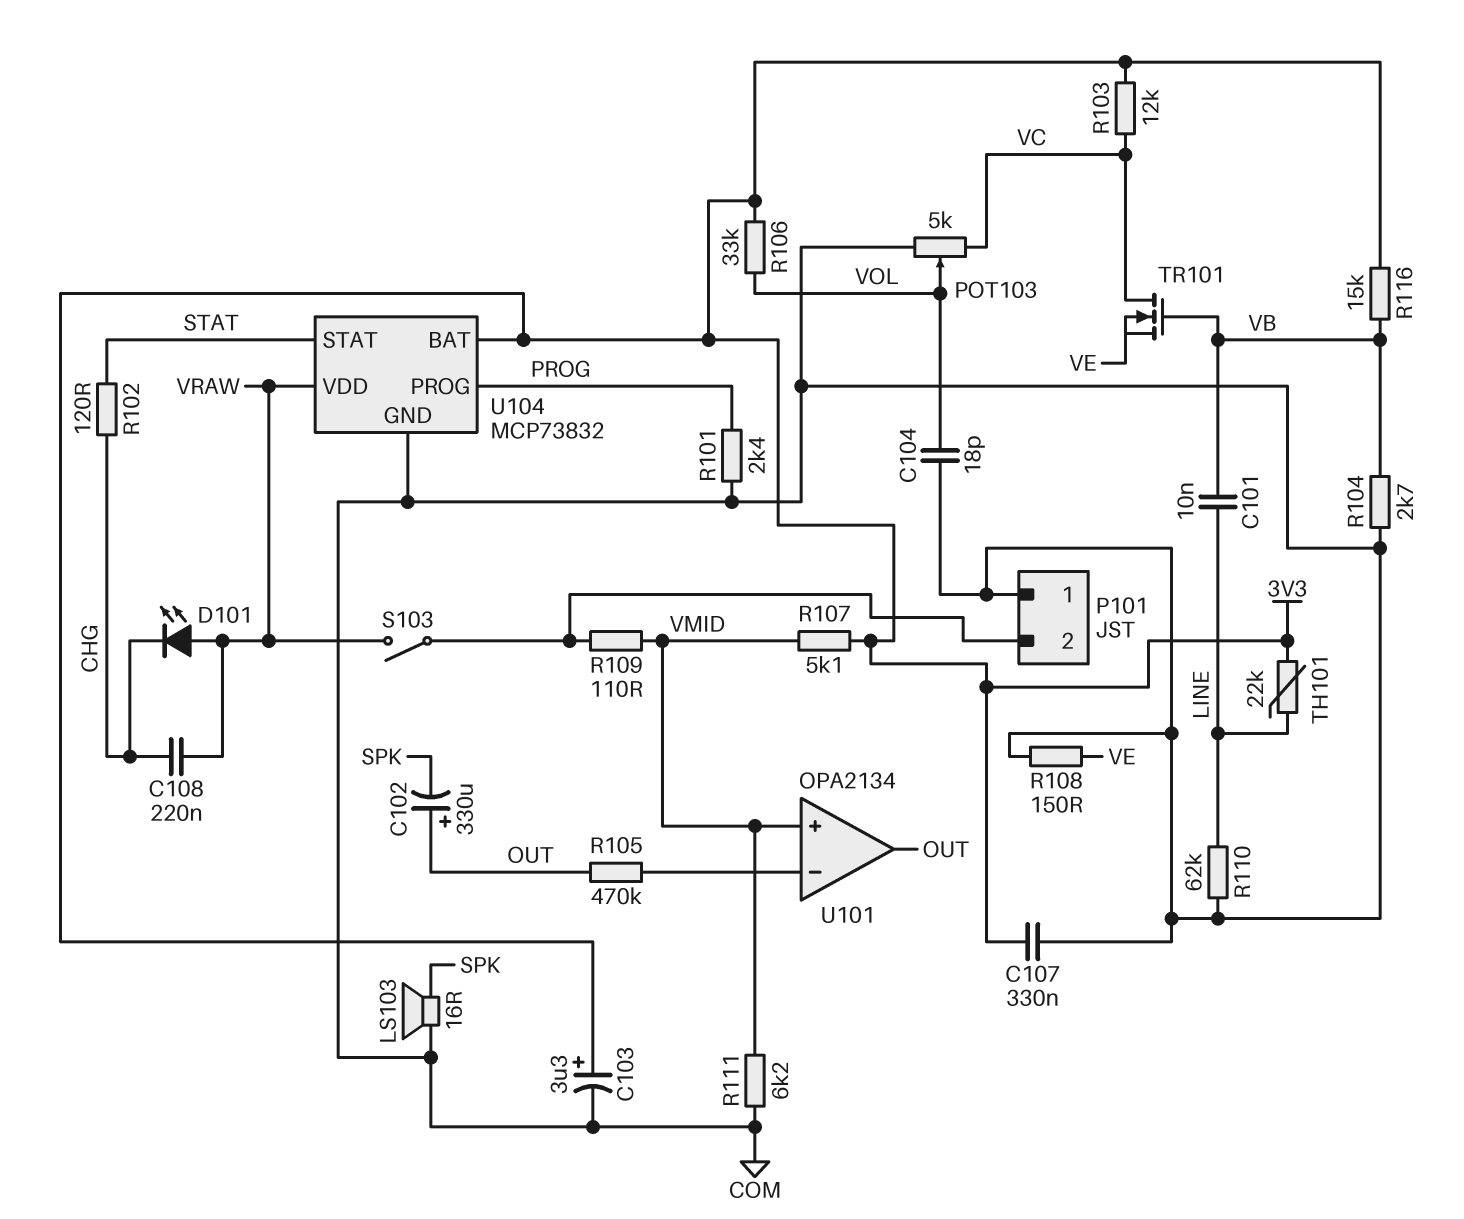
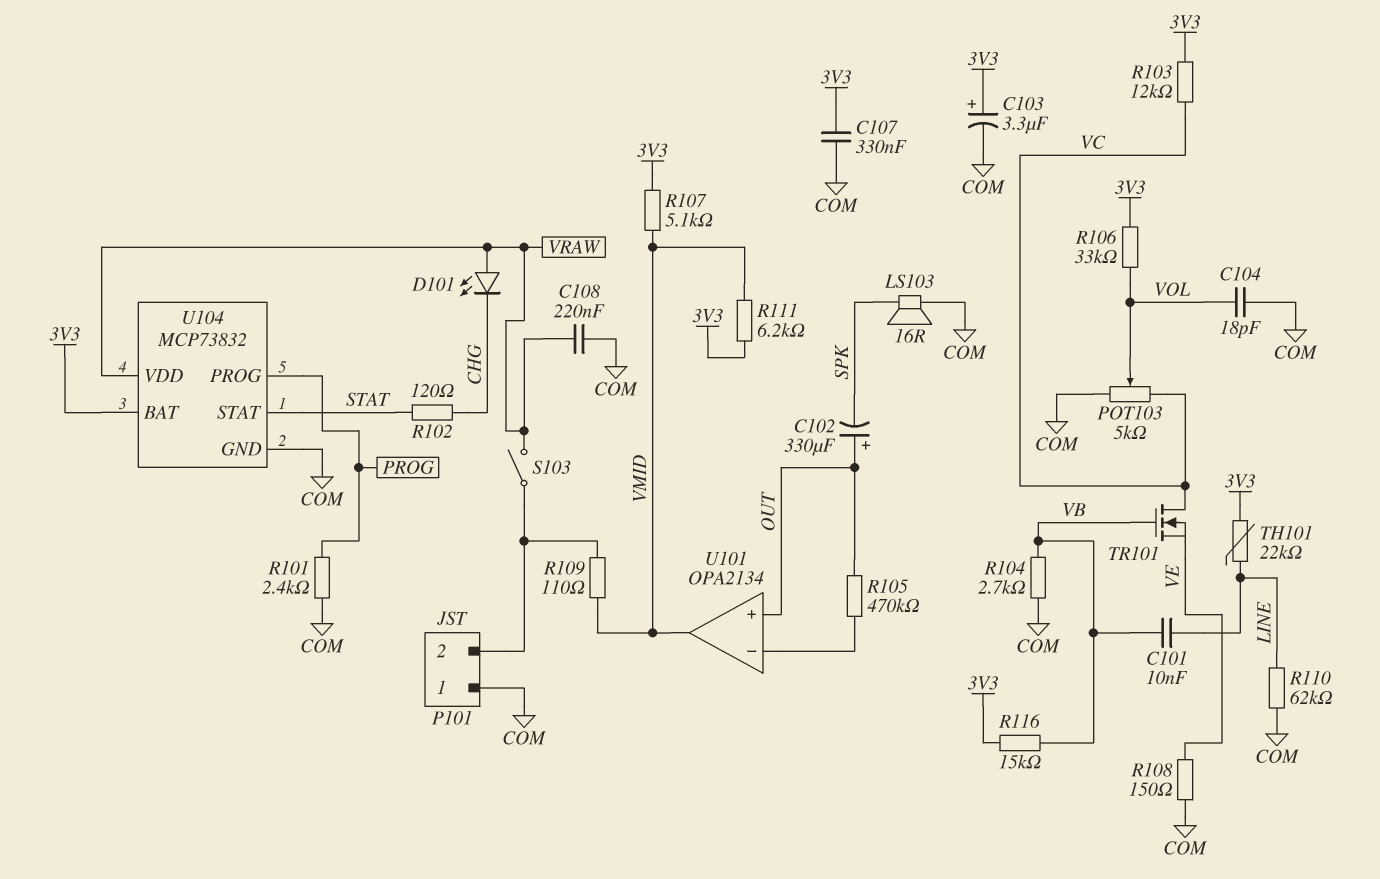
C108: 220nF (CHG, VRAW) -> 220nF (COM, VRAW)
R111: 6.2k (COM, VMID) -> 6.2k (3V3, VMID)
U101 pin in+: VMID -> OUT
U101 pin out: OUT -> VMID

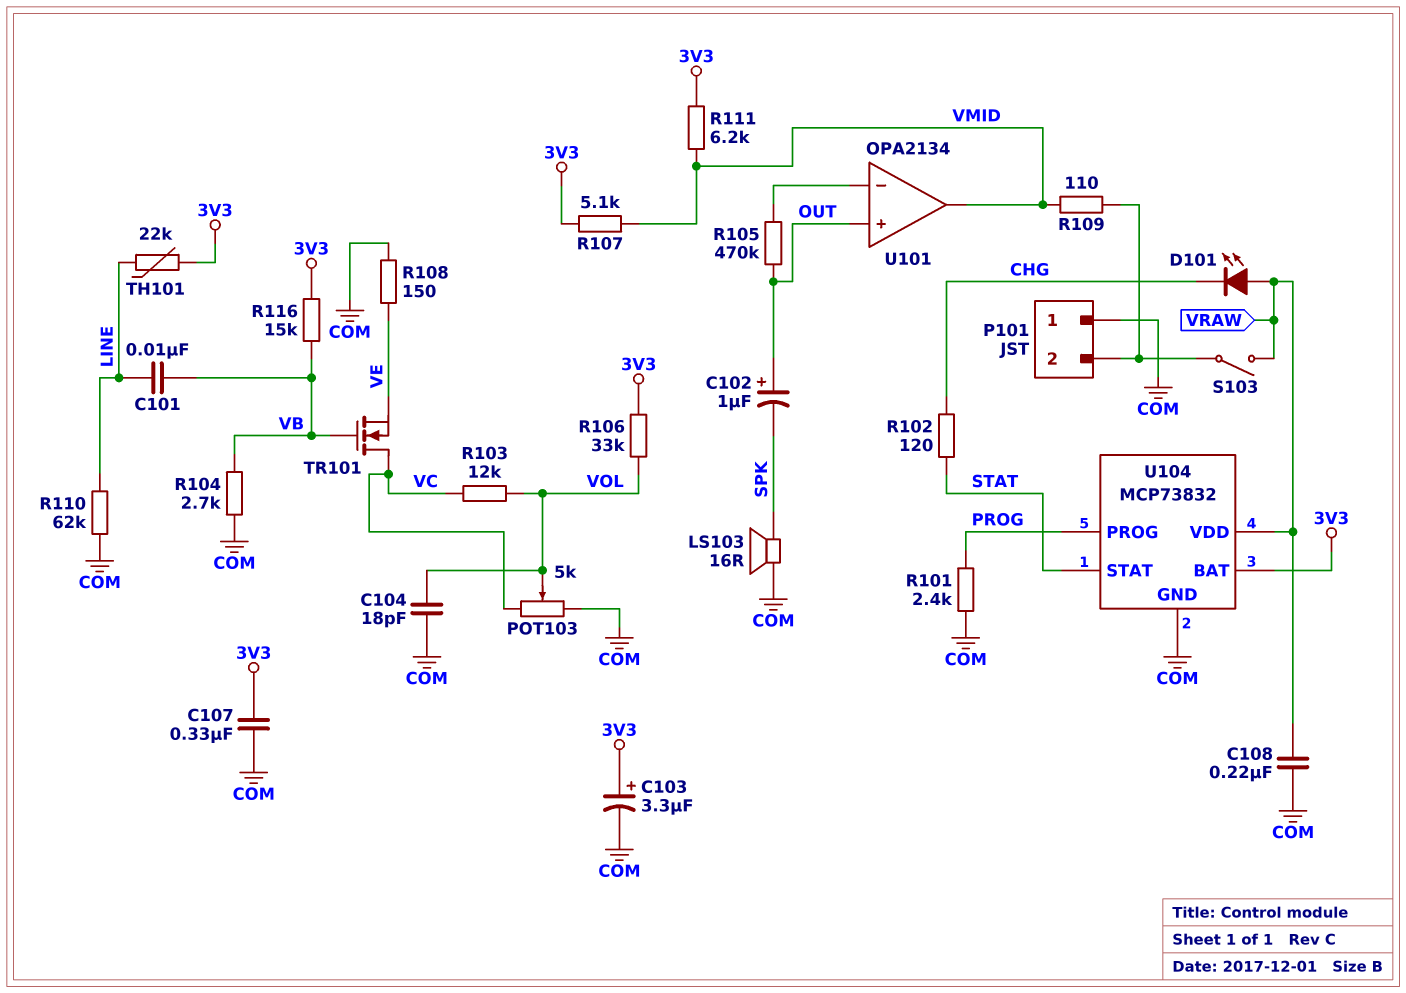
C102: 330uF (plus OUT, minus SPK) -> 1uF (plus OUT, minus SPK)
R103: 12k (3V3, VC) -> 12k (VC, VOL)

